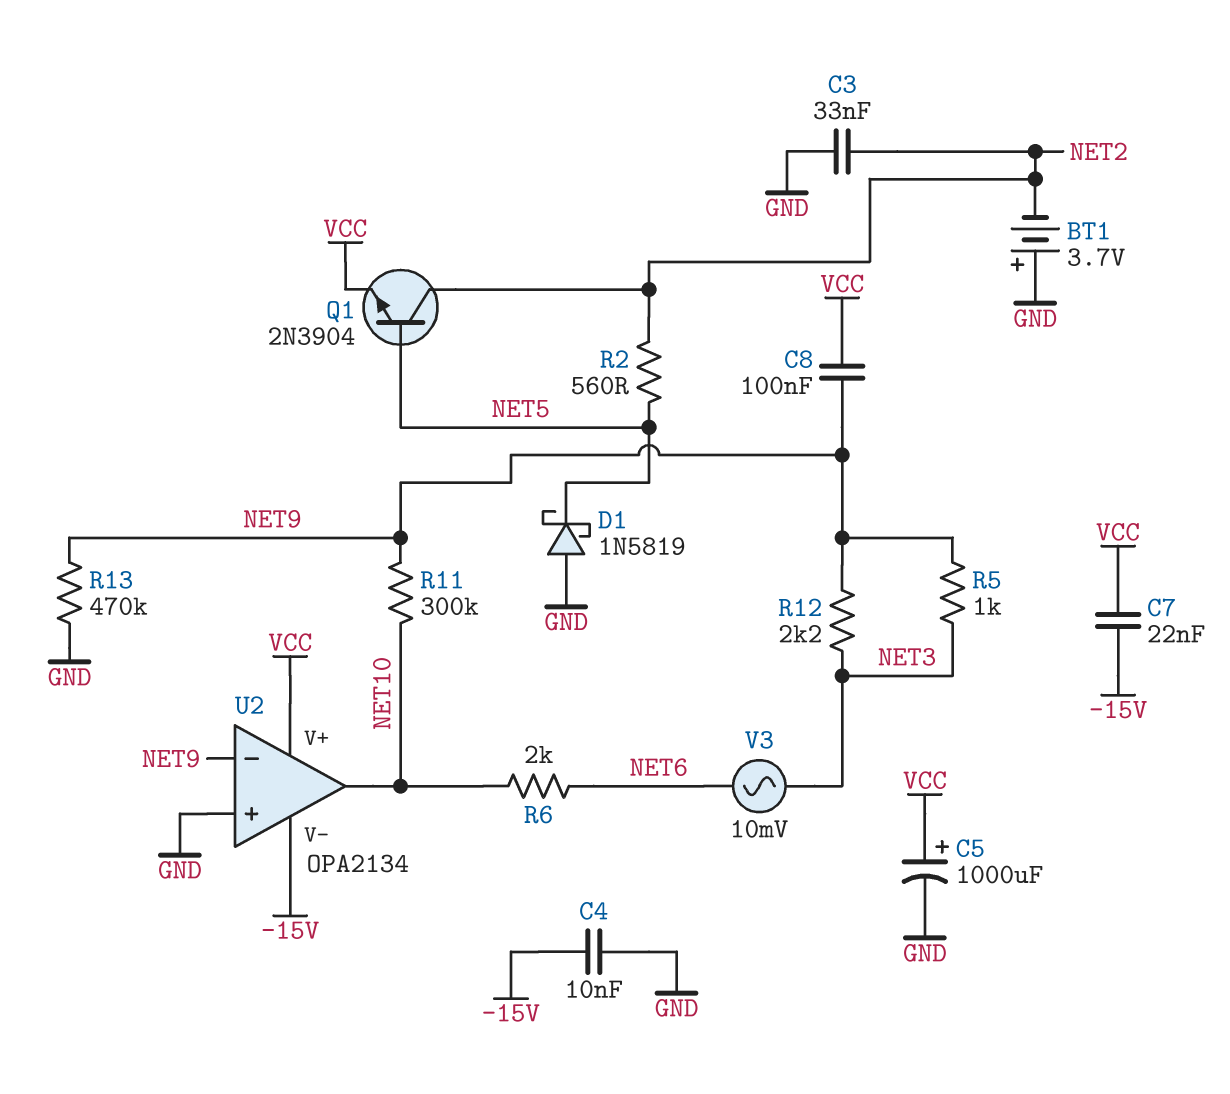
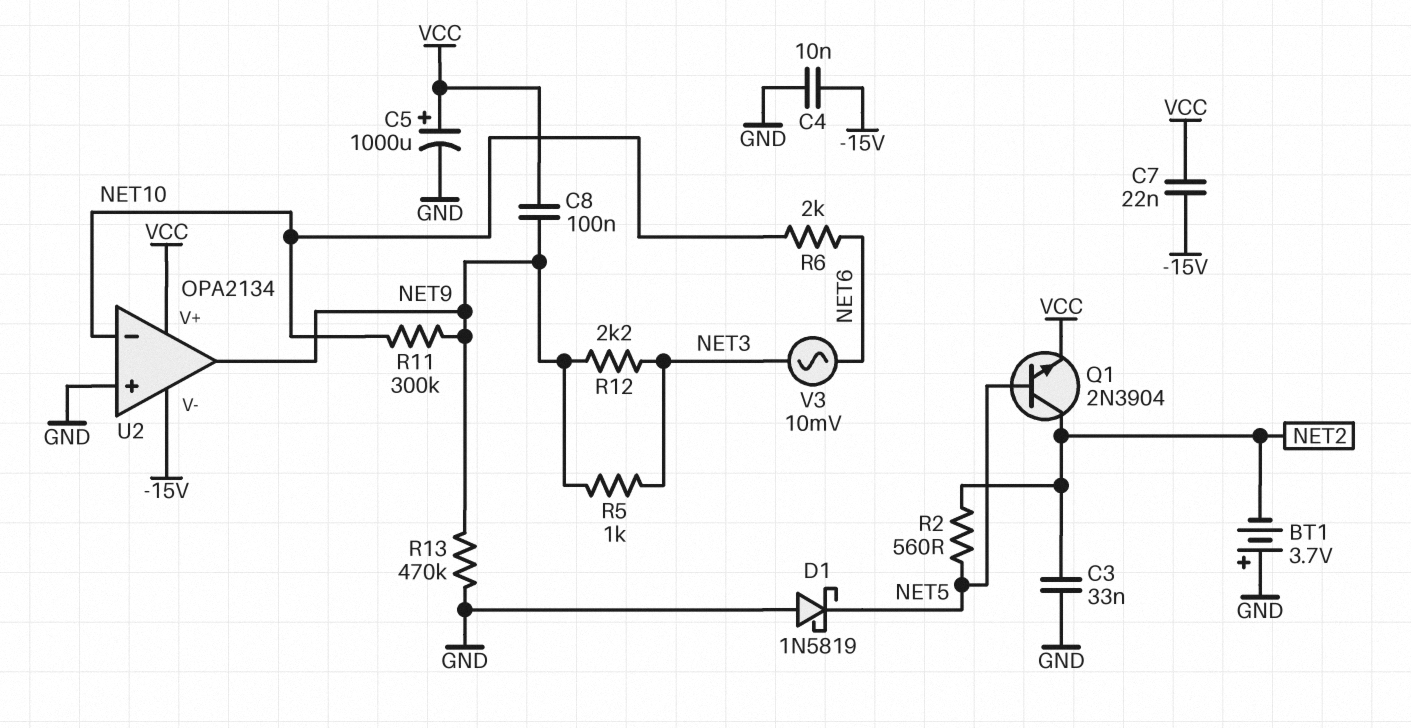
U2 pin in-: NET9 -> NET10
U2 pin out: NET10 -> NET9

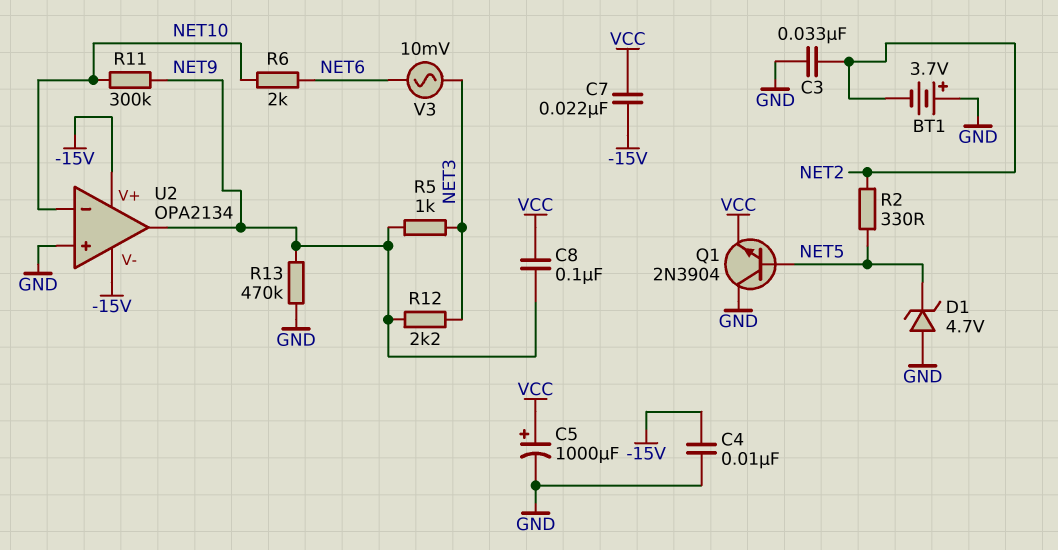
D1: schottky 1N5819 (A GND, K NET5) -> zener 4.7V (A GND, K NET5)
Q1: NPN 2N3904 (B NET5, C NET2, E VCC) -> NPN 2N3904 (B NET5, C GND, E VCC)
R2: 560 (NET2, NET5) -> 330 (NET2, NET5)
U2 pin V+: VCC -> -15V

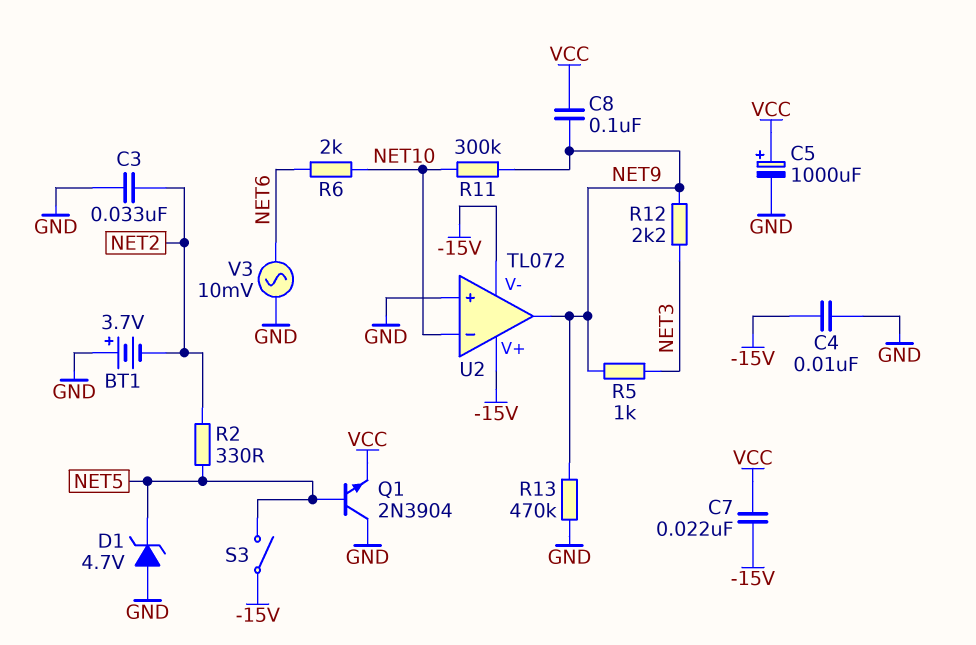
S3: none -> switch (-15V, NET5)
U2: OPA2134 -> TL072
V3: AC 10mV (NET3, NET6) -> AC 10mV (GND, NET6)

